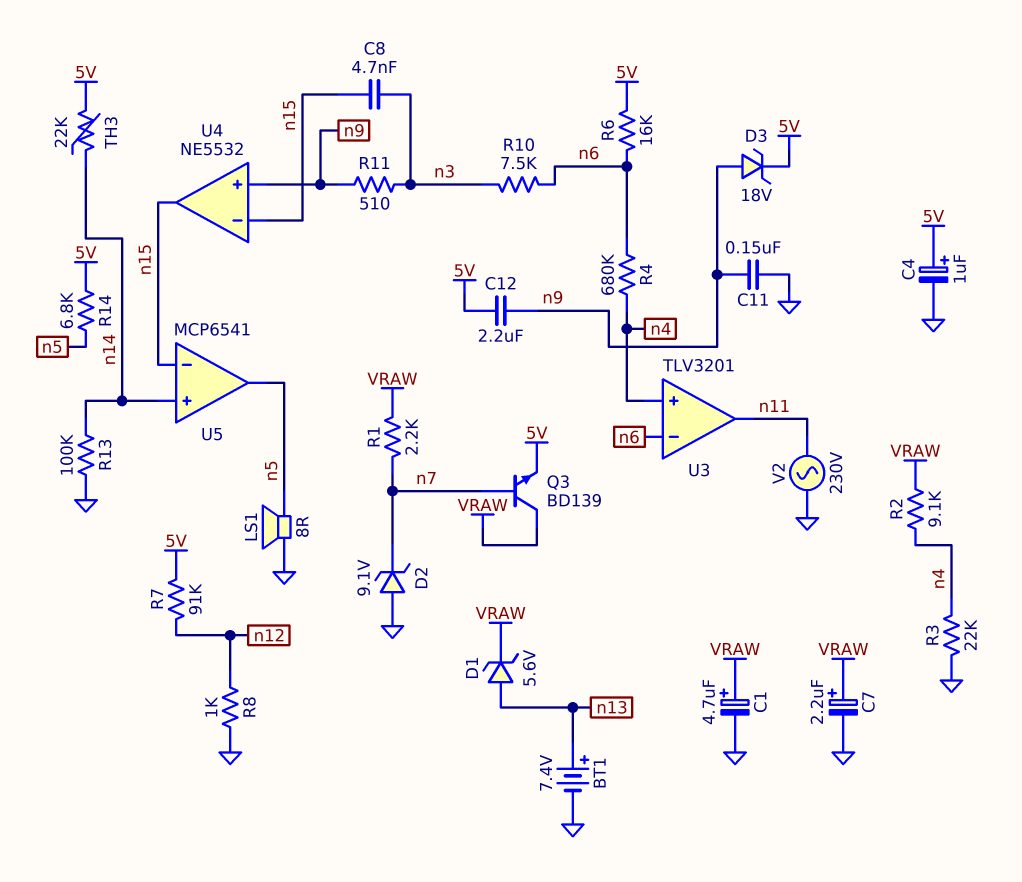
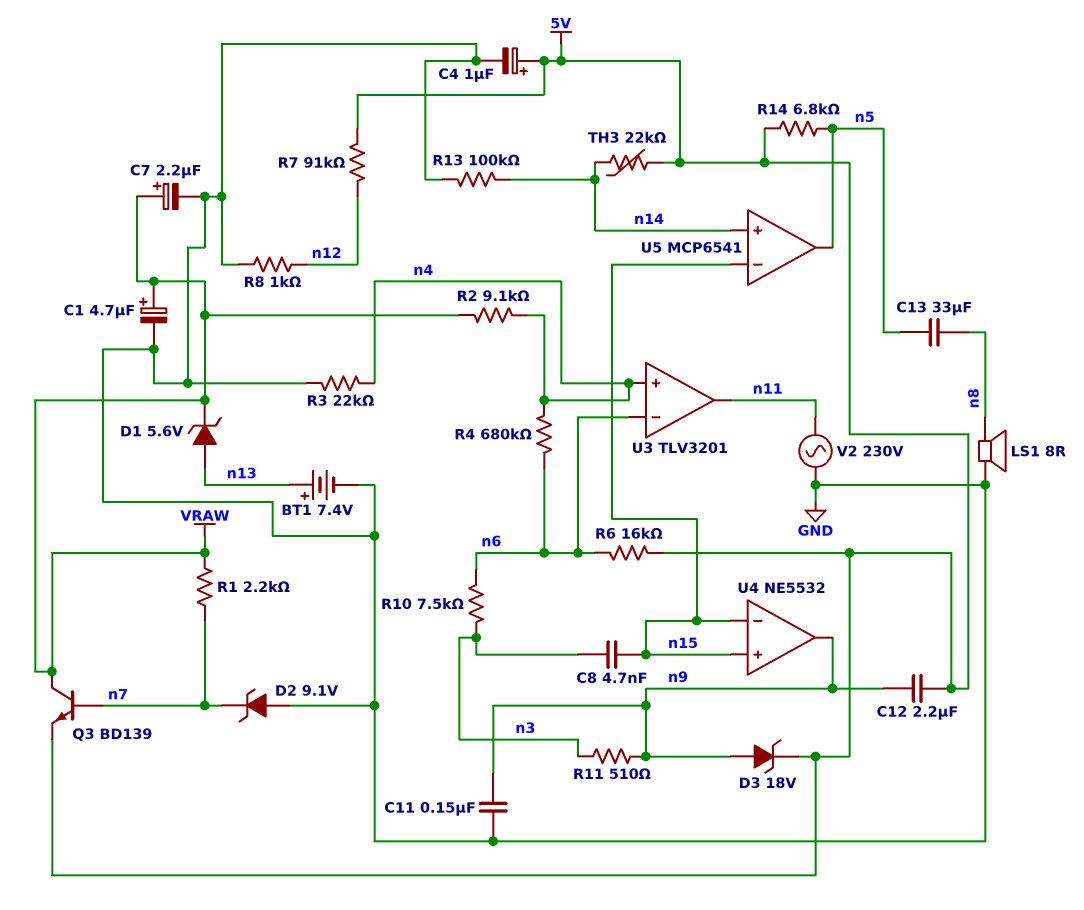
C13: none -> 33uF (n5, n8)
LS1: speaker 8R (GND, n5) -> speaker 8R (GND, n8)
U4 pin in+: n9 -> n15
U4 pin out: n15 -> n9

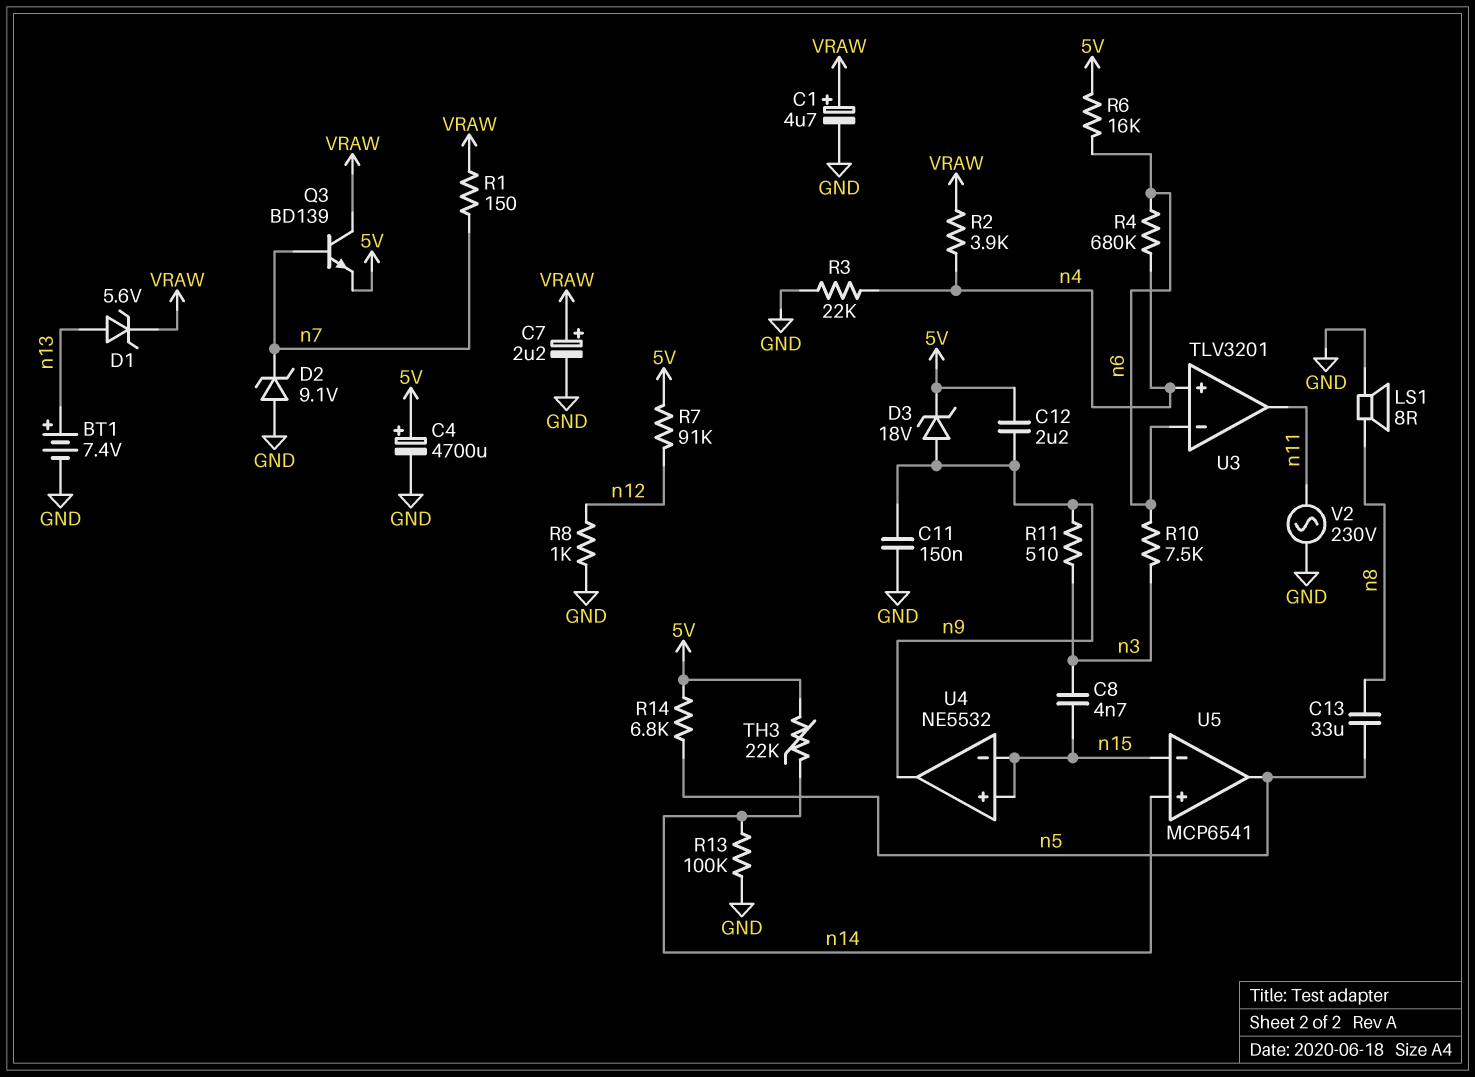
C4: 1uF (plus 5V, minus GND) -> 4700uF (plus 5V, minus GND)
R1: 2.2k (VRAW, n7) -> 150 (VRAW, n7)
R2: 9.1k (VRAW, n4) -> 3.9k (VRAW, n4)

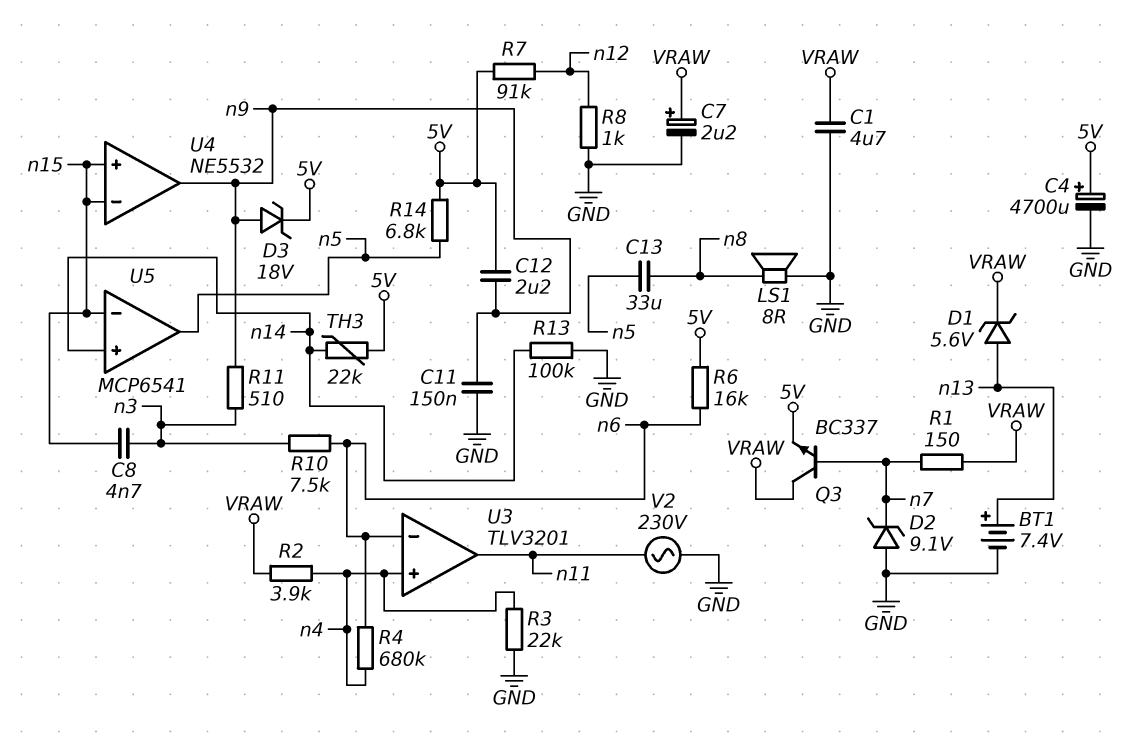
C1: 4.7uF (plus VRAW, minus GND) -> 4.7uF (GND, VRAW)
Q3: NPN BD139 (B n7, C VRAW, E 5V) -> NPN BC337 (B n7, C VRAW, E 5V)

